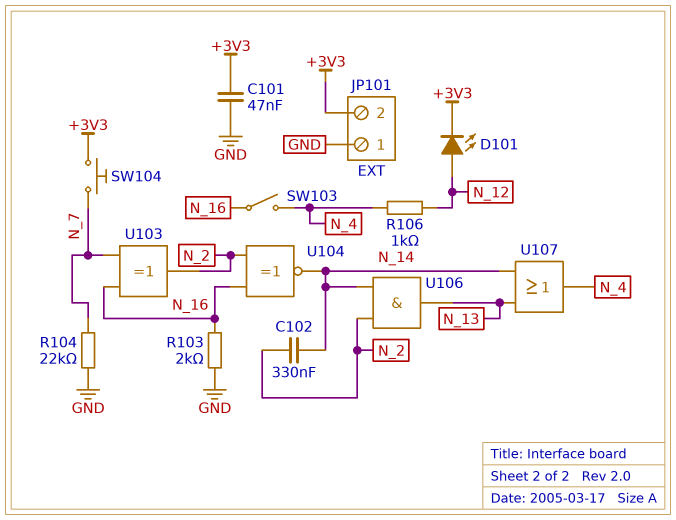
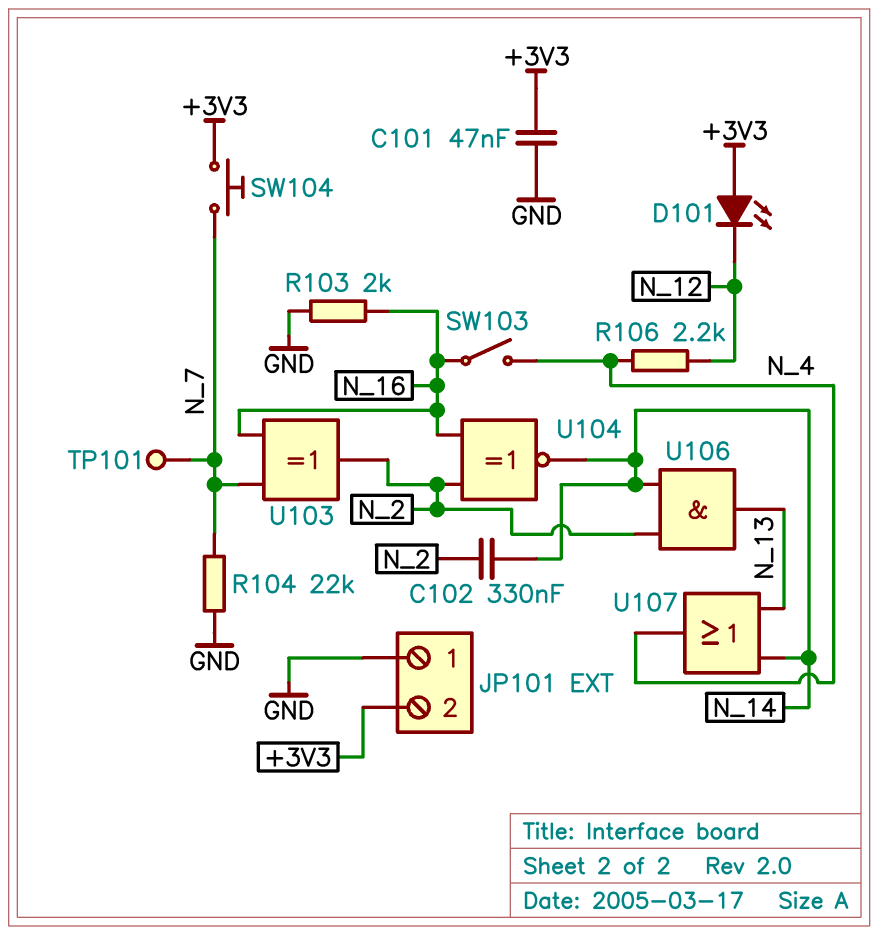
D101: LED (A N_12, K +3V3) -> LED (A +3V3, K N_12)
R106: 1k (N_4, N_12) -> 2.2k (N_4, N_12)
TP101: none -> test point (N_7)

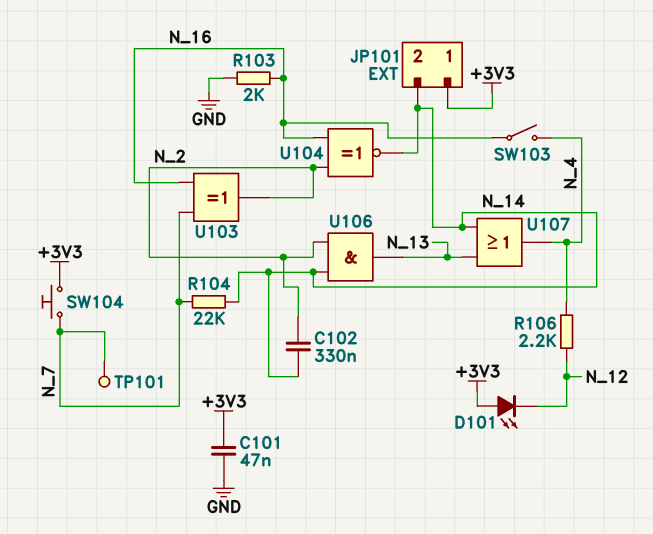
JP101 pin 1: GND -> +3V3
JP101 pin 2: +3V3 -> N_14
R104: 22k (GND, N_7) -> 22k (N_7, N_14)

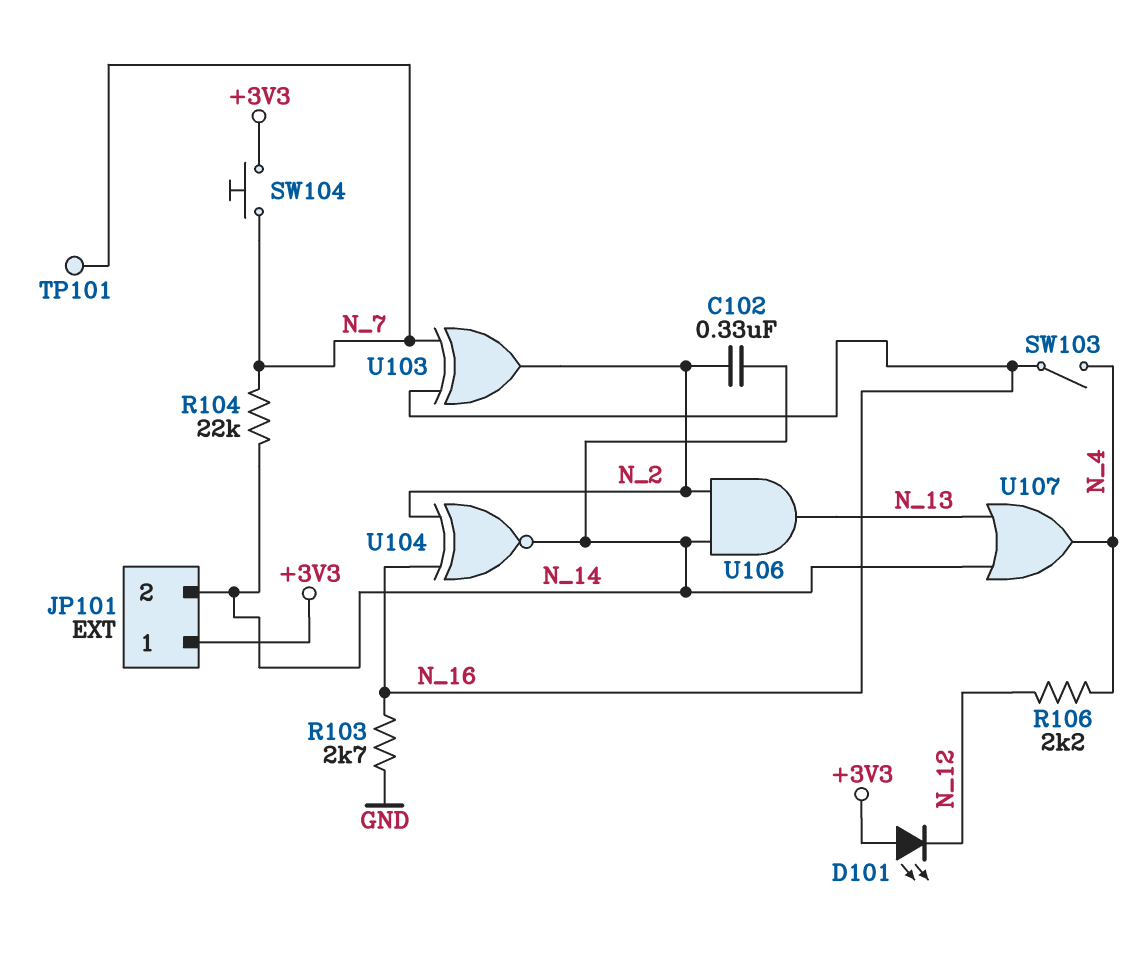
C101: 47nF (+3V3, GND) -> none
R103: 2k (GND, N_16) -> 2.7k (GND, N_16)

